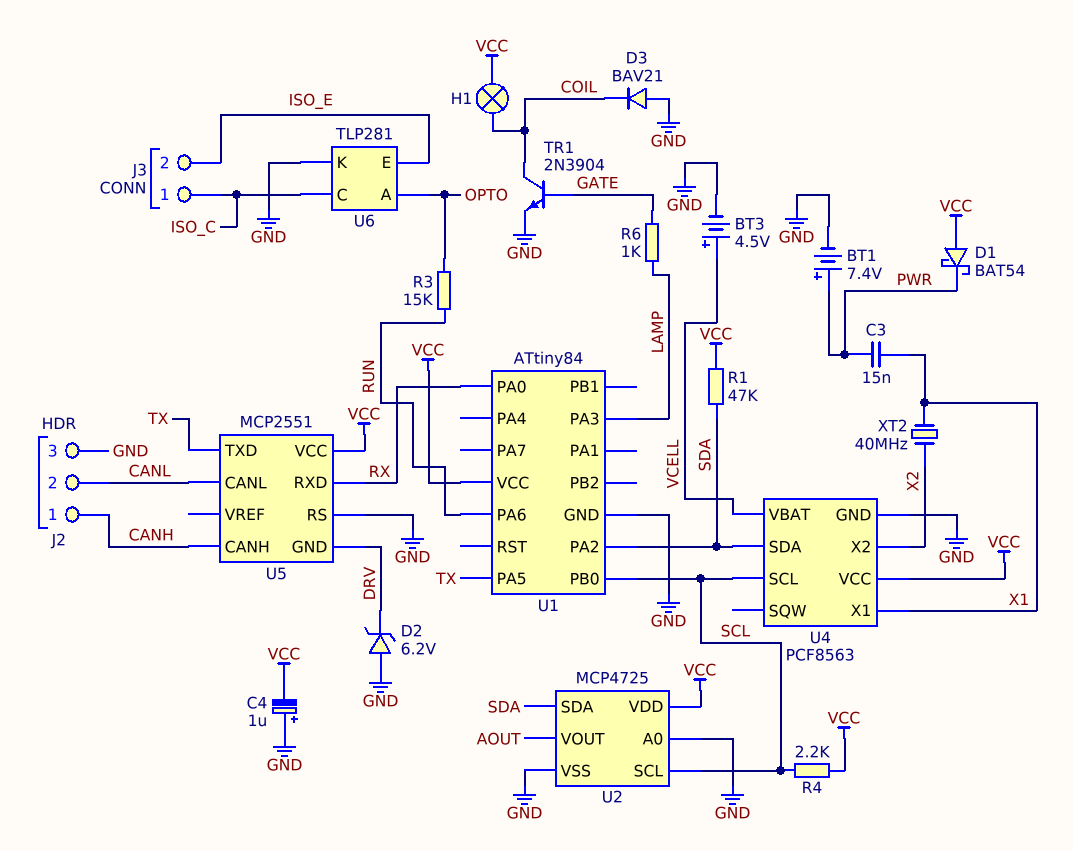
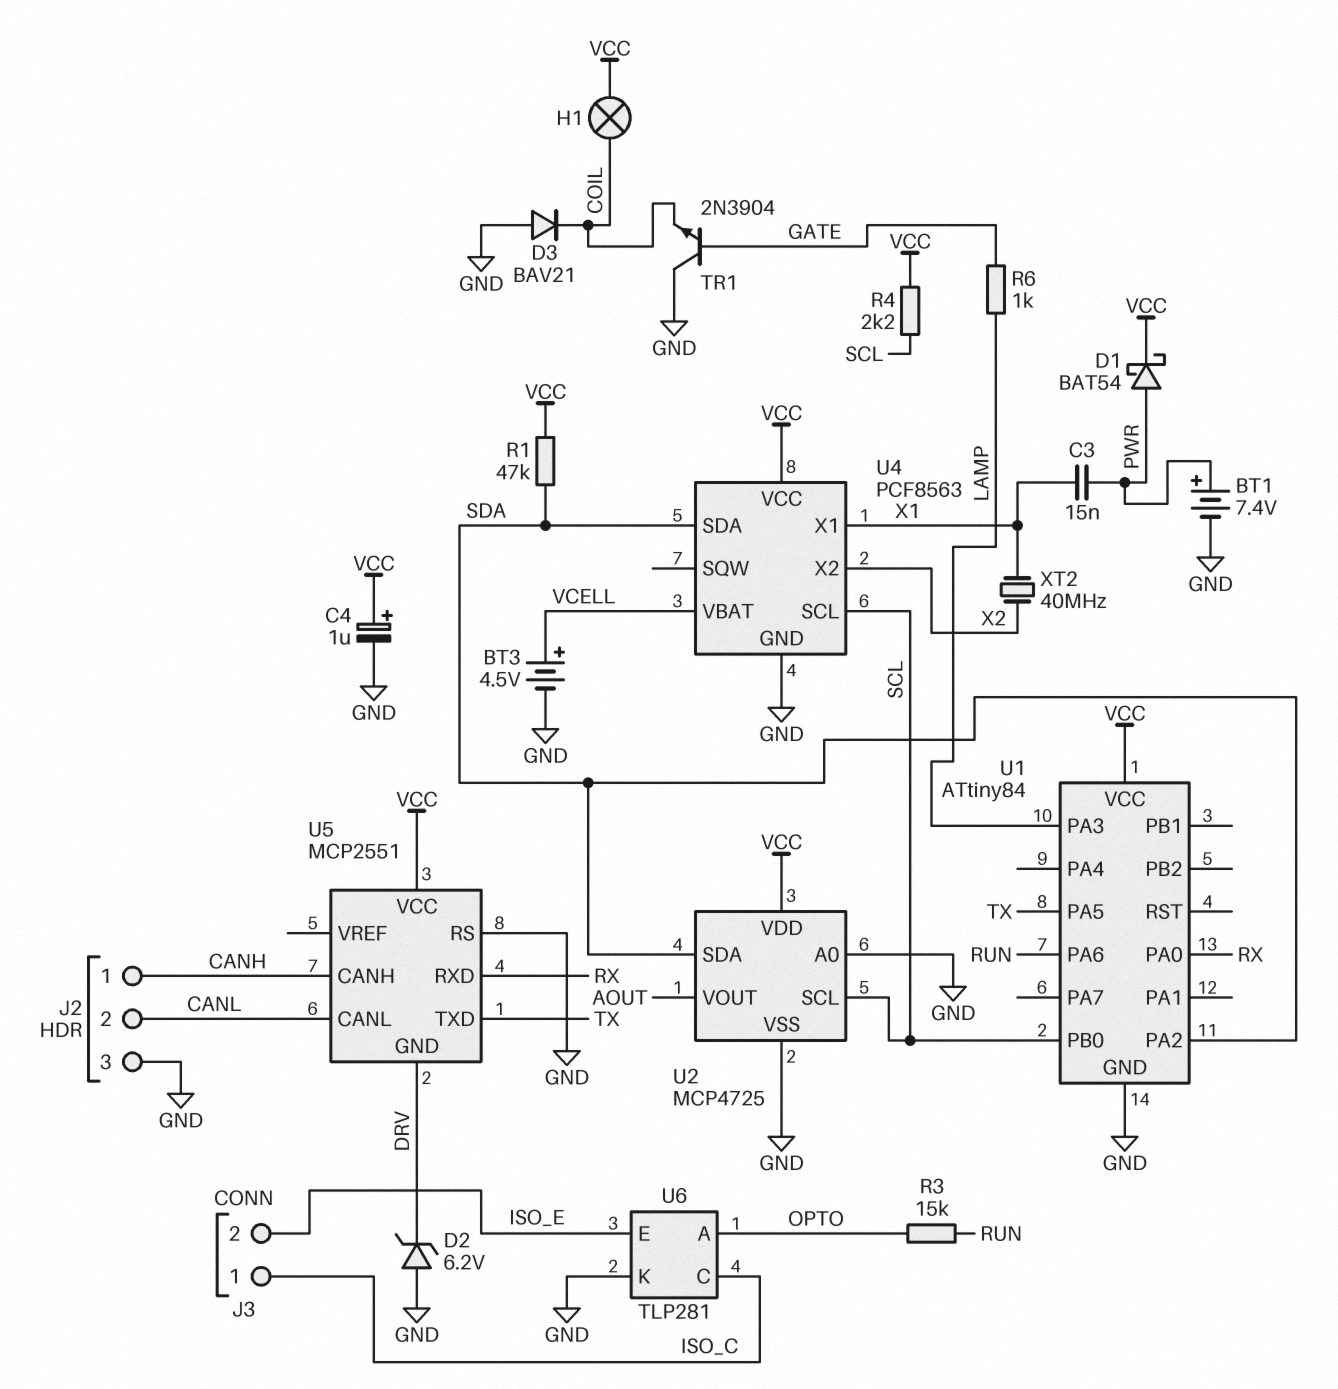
C4: 1uF (plus GND, minus VCC) -> 1uF (plus VCC, minus GND)
D1: schottky BAT54 (A VCC, K PWR) -> schottky BAT54 (A PWR, K VCC)
TR1: NPN 2N3904 (B GATE, C COIL, E GND) -> NPN 2N3904 (B GATE, C GND, E COIL)

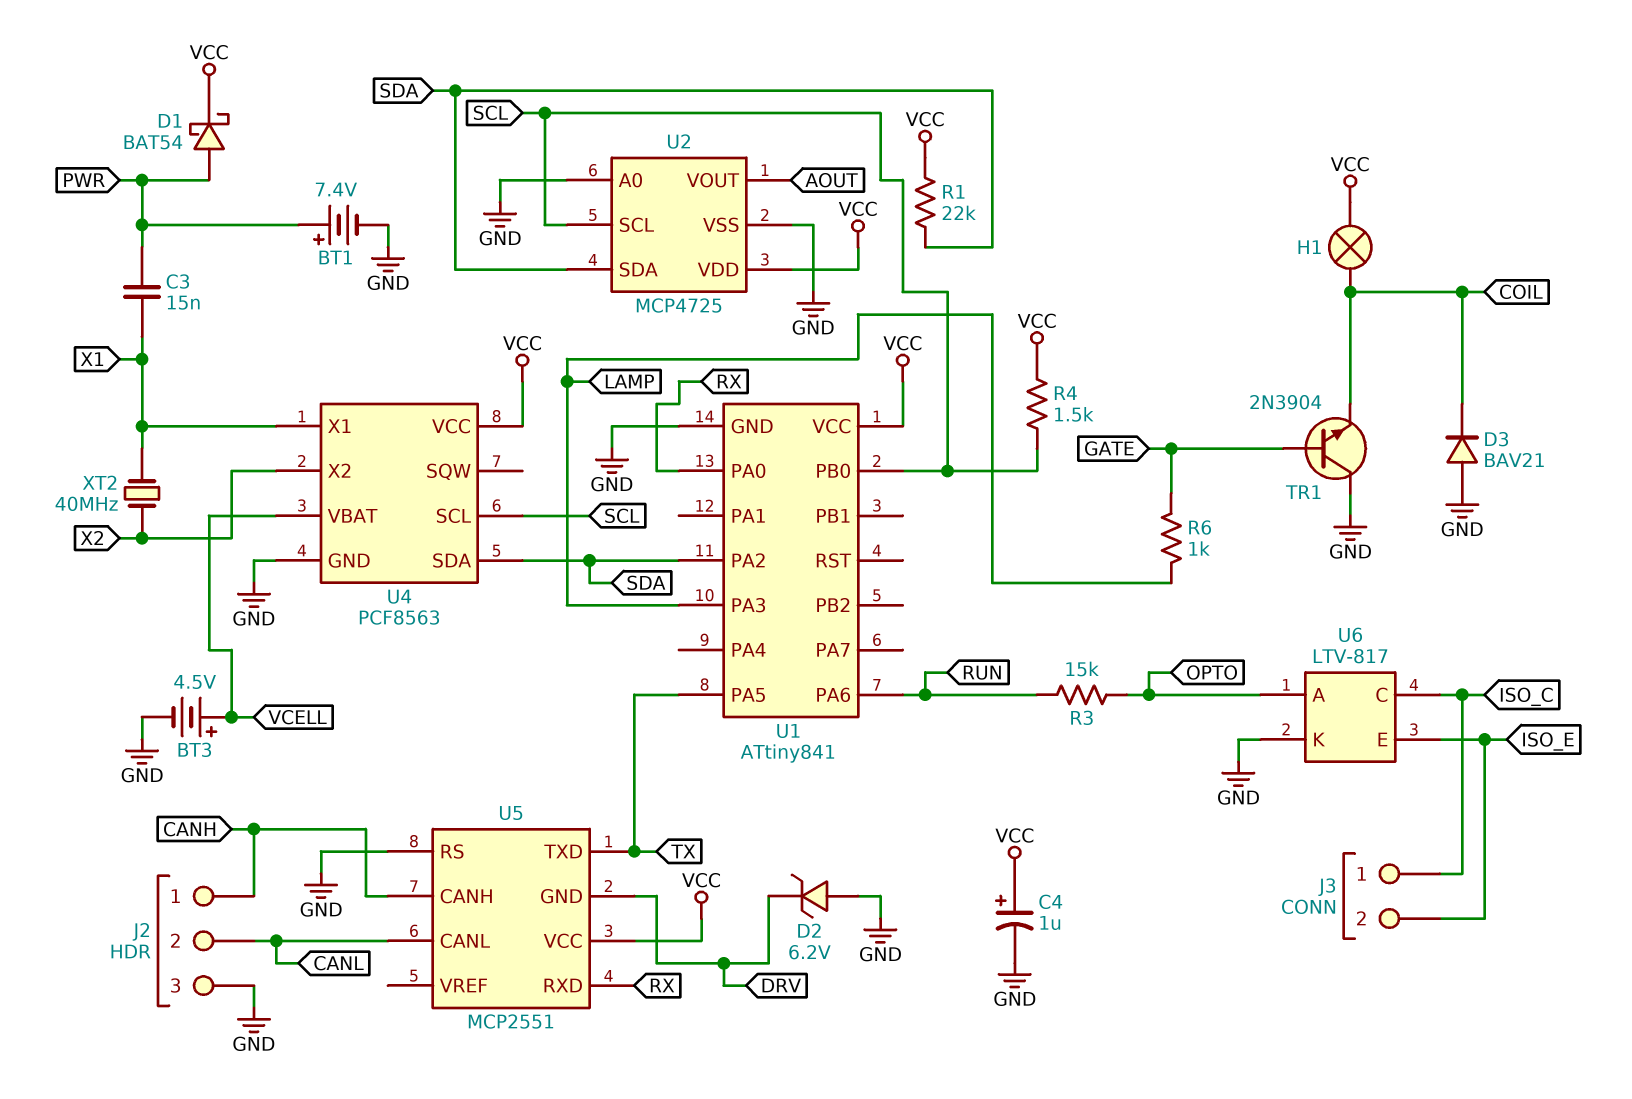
R1: 47k (SDA, VCC) -> 22k (SDA, VCC)
R4: 2.2k (SCL, VCC) -> 1.5k (SCL, VCC)
U1: ATtiny84 -> ATtiny841
U6: TLP281 -> LTV-817

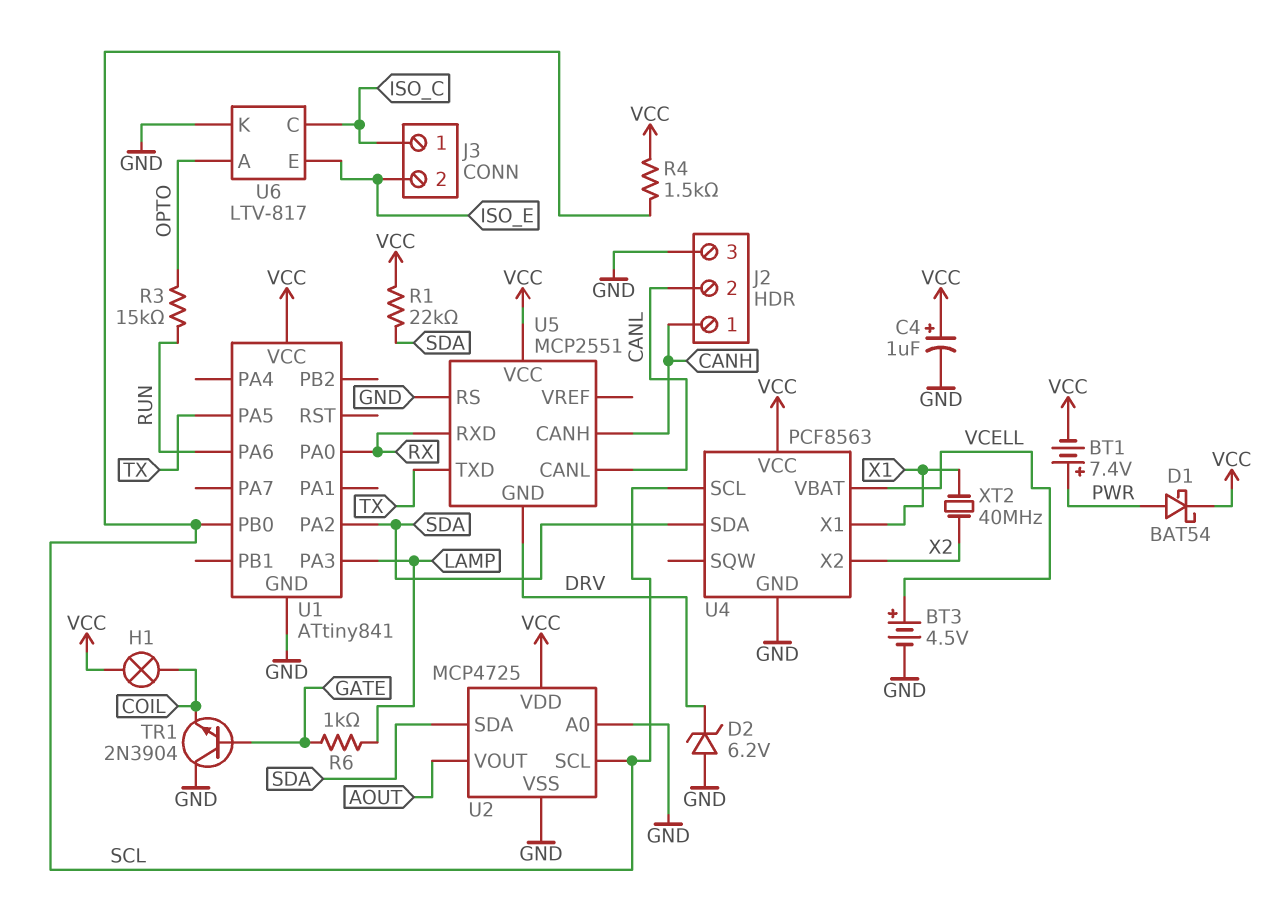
BT1: 7.4V (plus PWR, minus GND) -> 7.4V (plus PWR, minus VCC)
C3: 15nF (PWR, X1) -> none
D3: diode BAV21 (A GND, K COIL) -> none

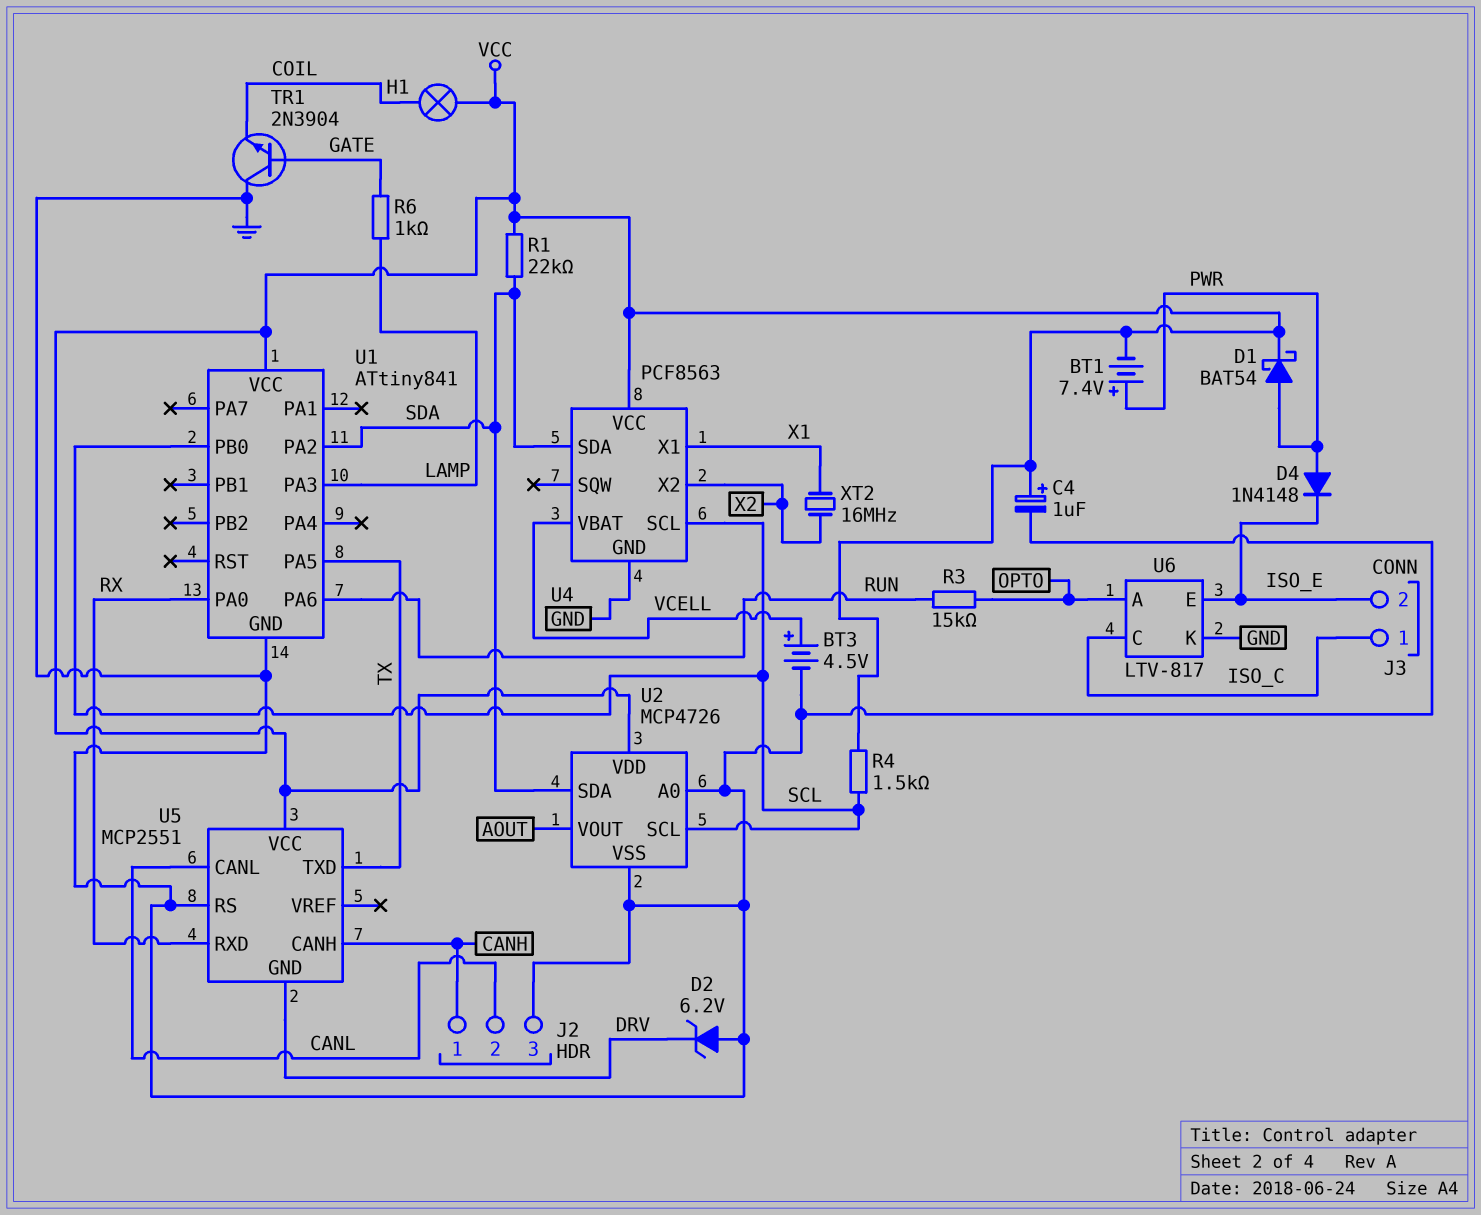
D4: none -> diode 1N4148 (A PWR, K ISO_E)
U2: MCP4725 -> MCP4726
XT2: 40MHz (X1, X2) -> 16MHz (X1, X2)

